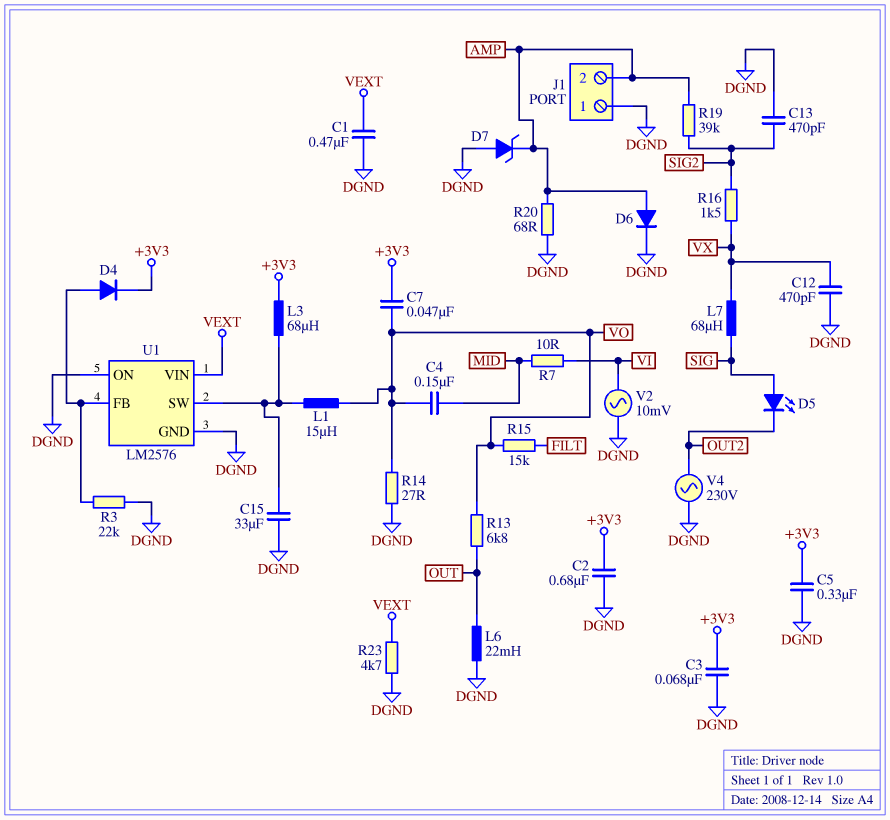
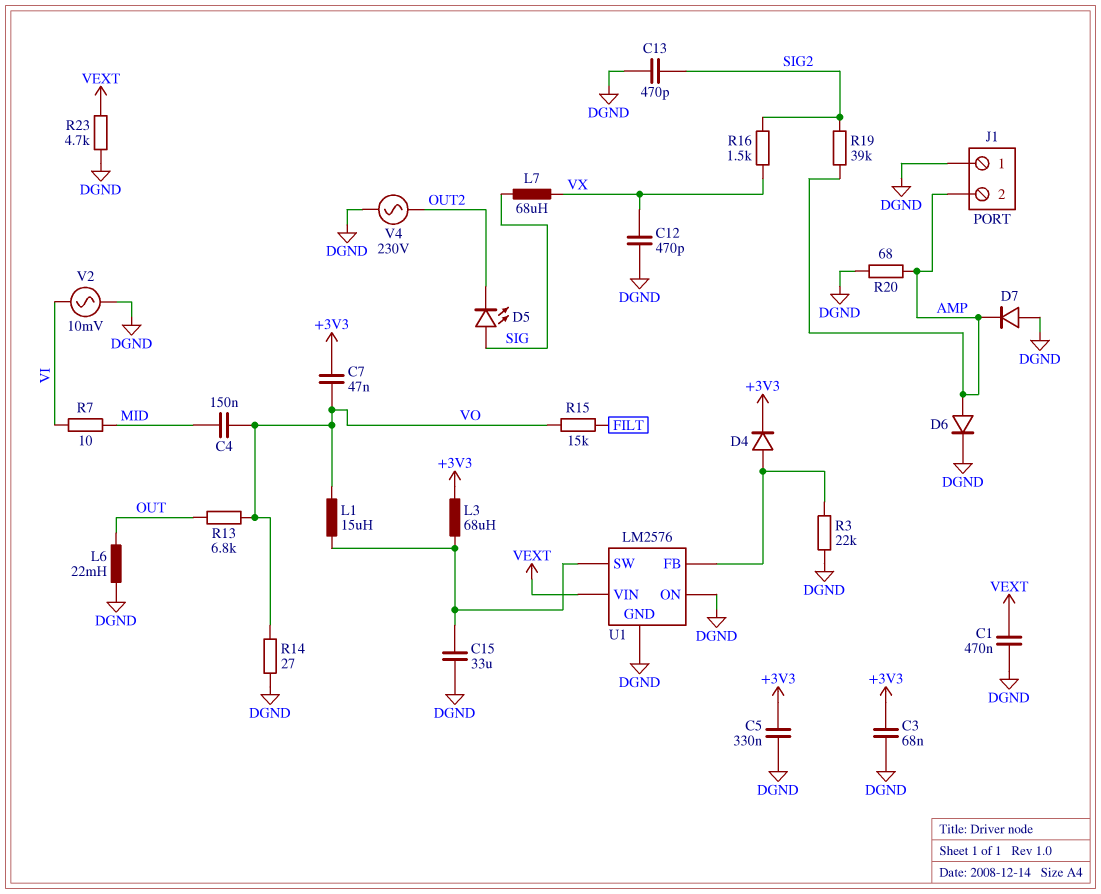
C2: 680nF (+3V3, DGND) -> none
D7: zener (A DGND, K AMP) -> diode (A DGND, K AMP)

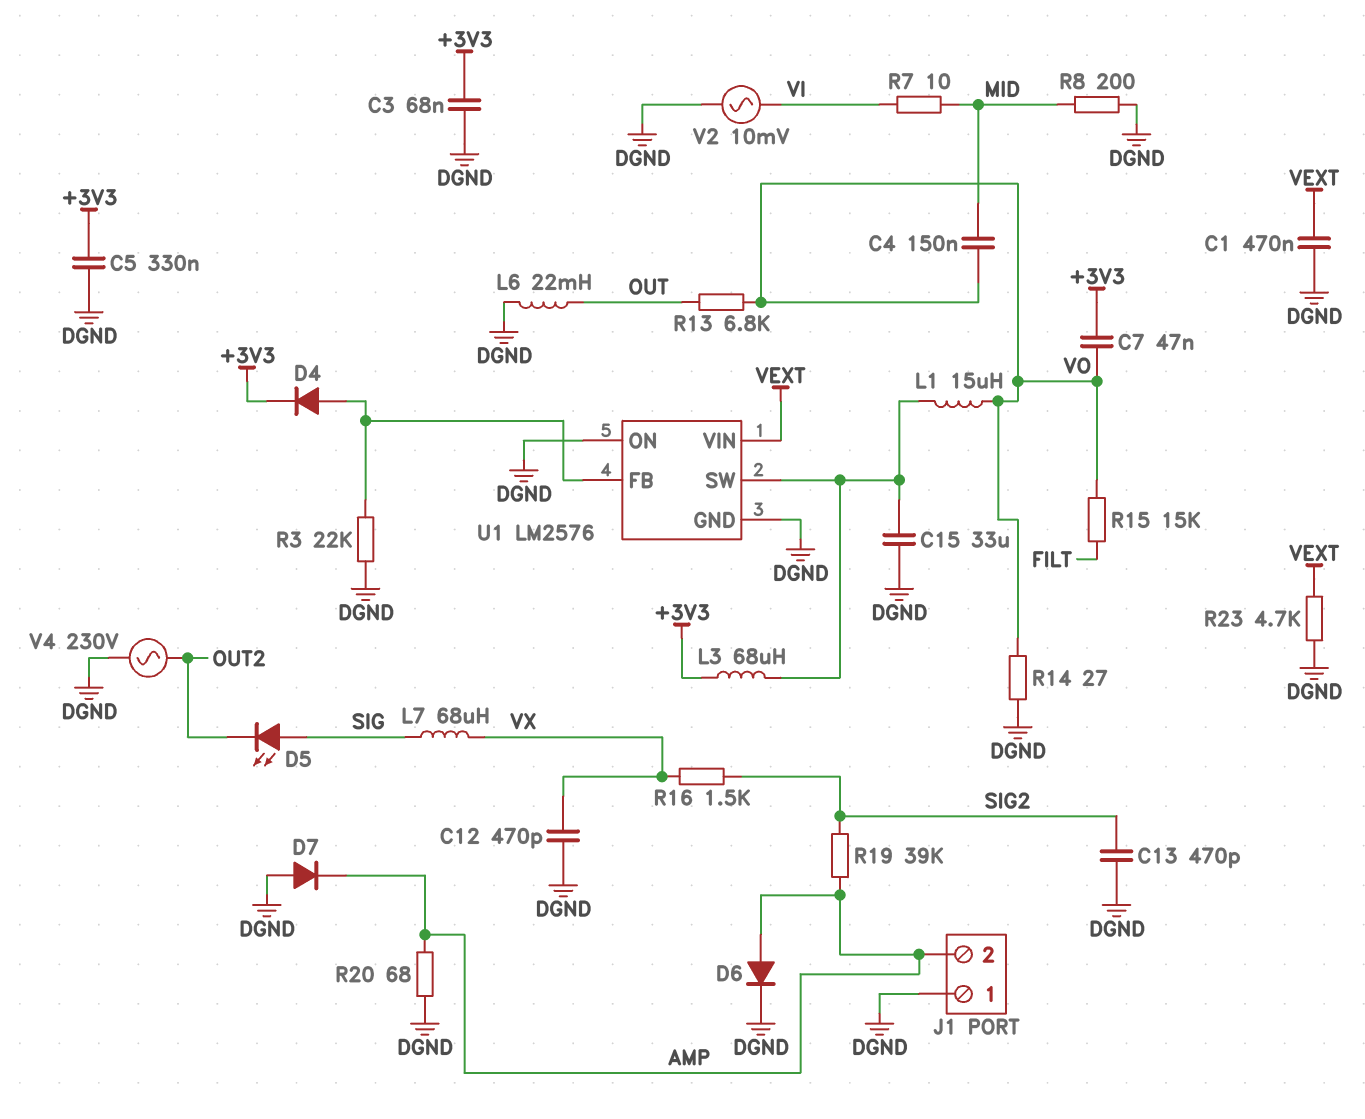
R8: none -> 200 (DGND, MID)

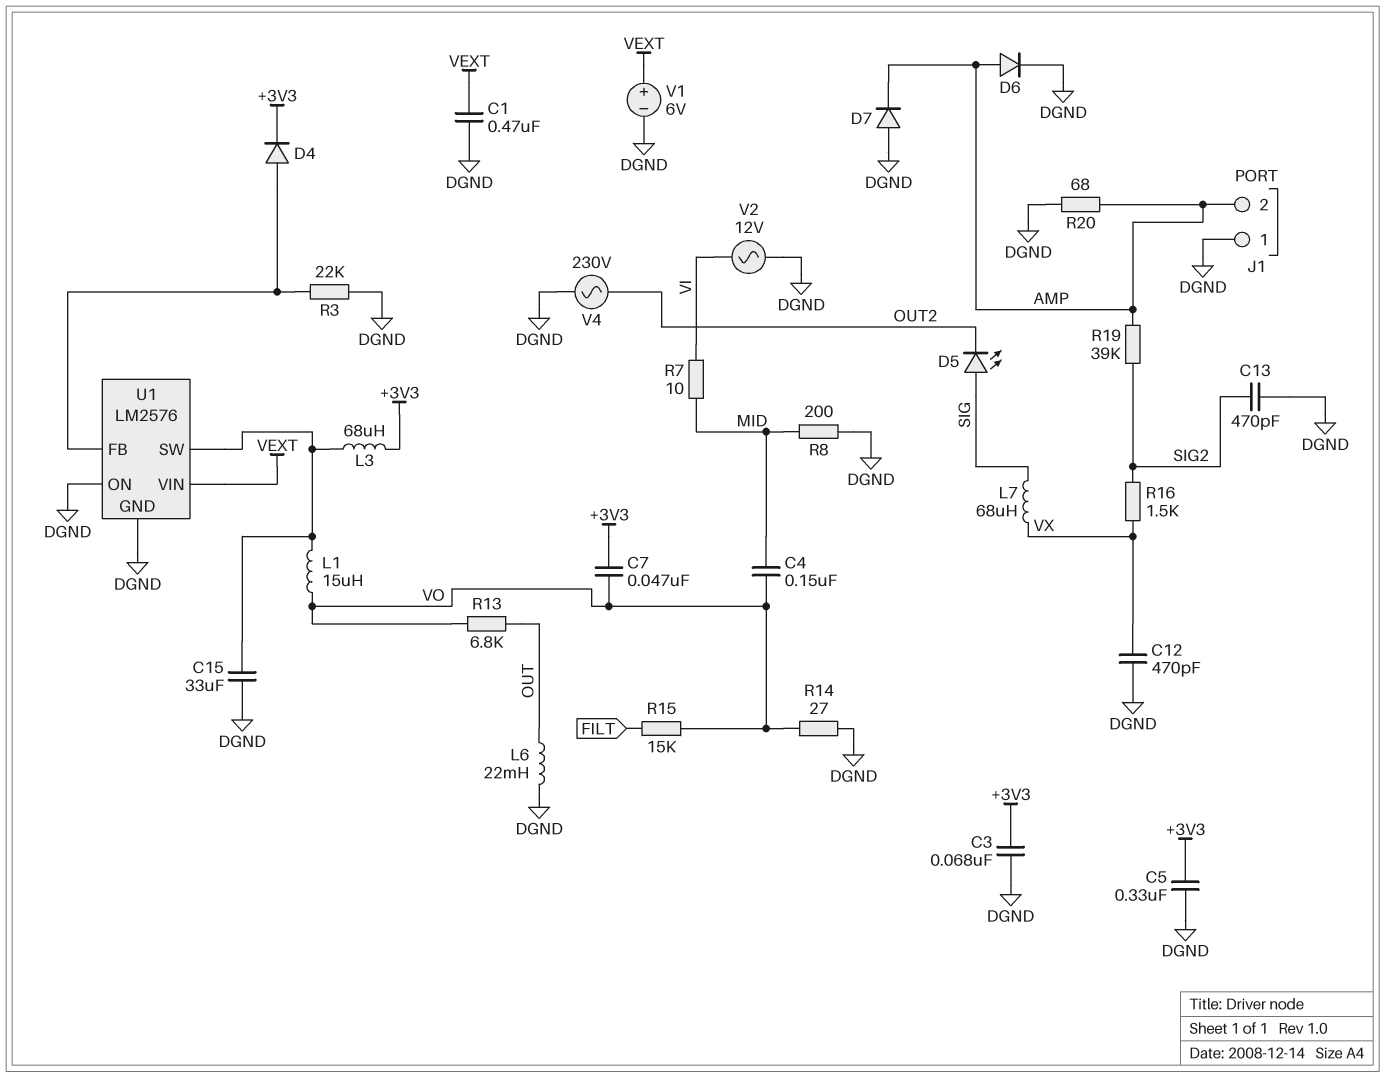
R23: 4.7k (DGND, VEXT) -> none
V1: none -> 6V (plus VEXT, minus DGND)
V2: AC 10mV (DGND, VI) -> AC 12V (DGND, VI)

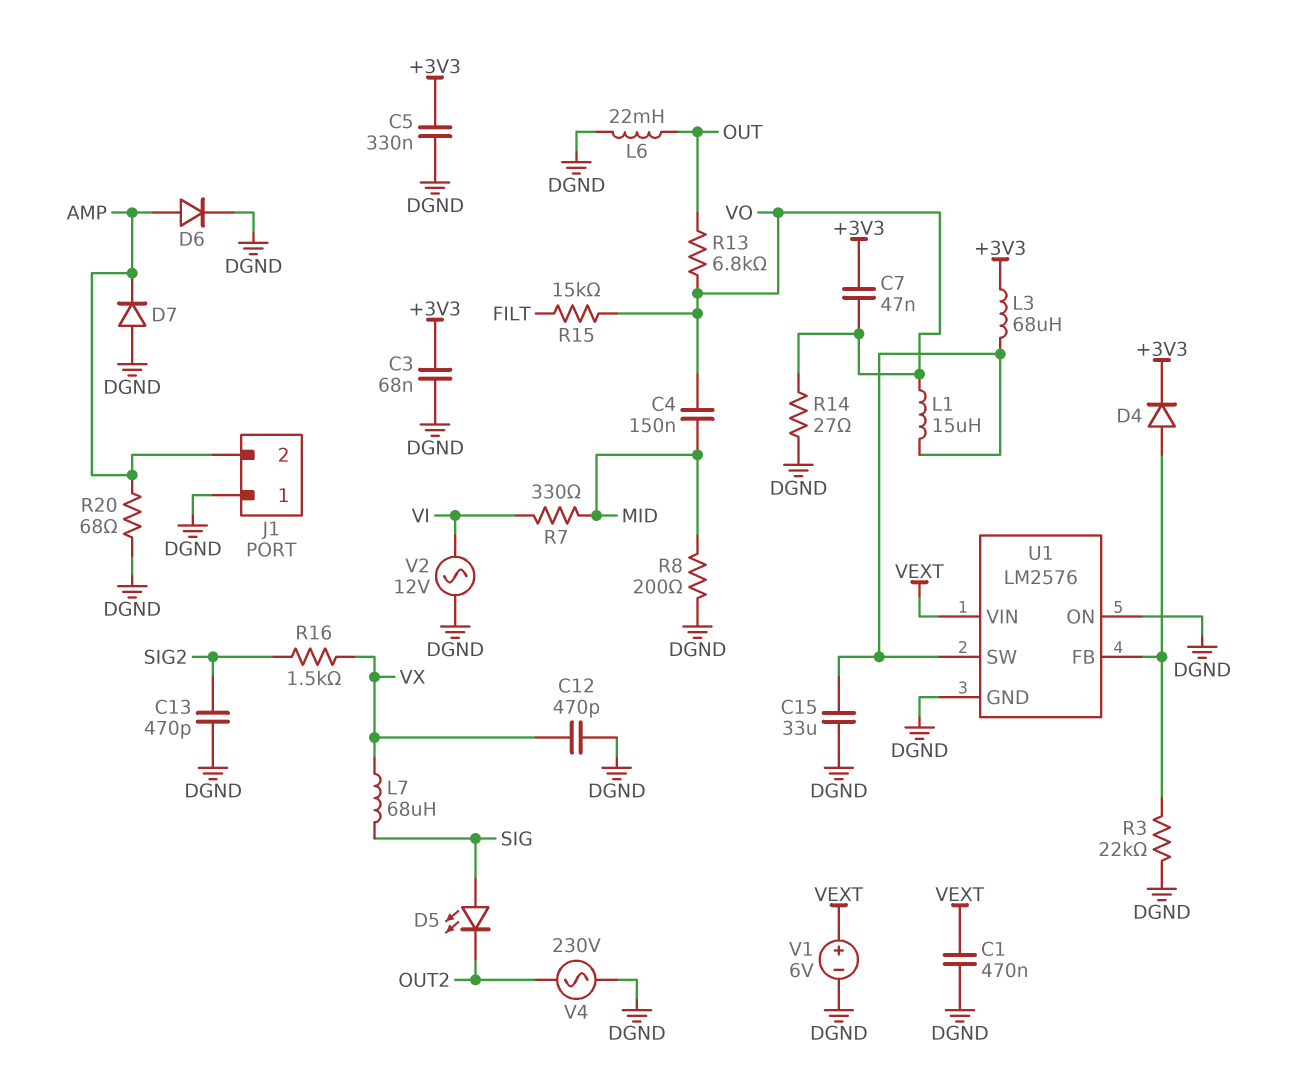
R7: 10 (MID, VI) -> 330 (MID, VI)
R19: 39k (AMP, SIG2) -> none

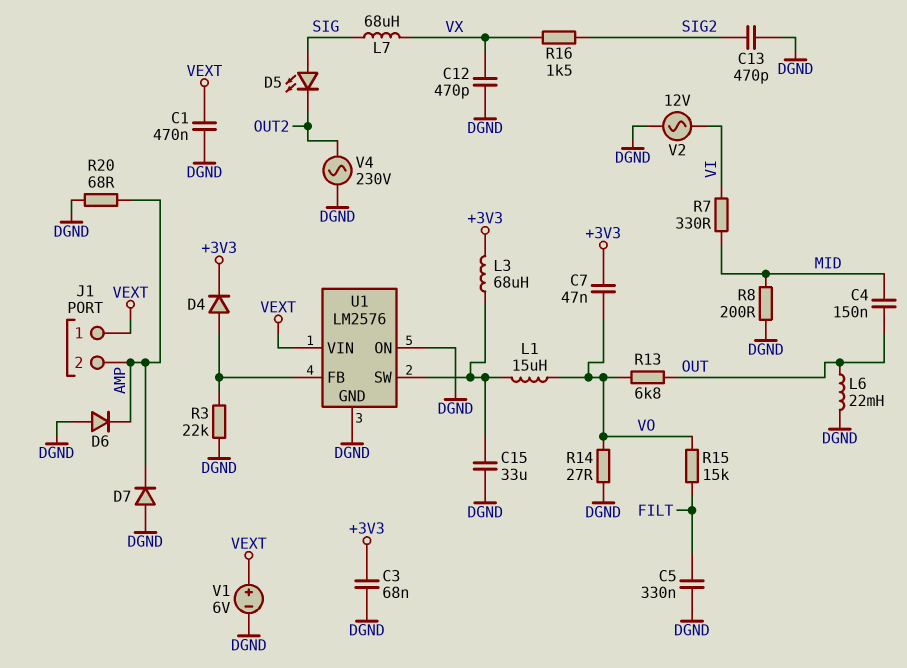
C4: 150nF (MID, VO) -> 150nF (MID, OUT)
C5: 330nF (+3V3, DGND) -> 330nF (DGND, FILT)
D6: diode (A AMP, K DGND) -> diode (A DGND, K AMP)
J1 pin 1: DGND -> VEXT

